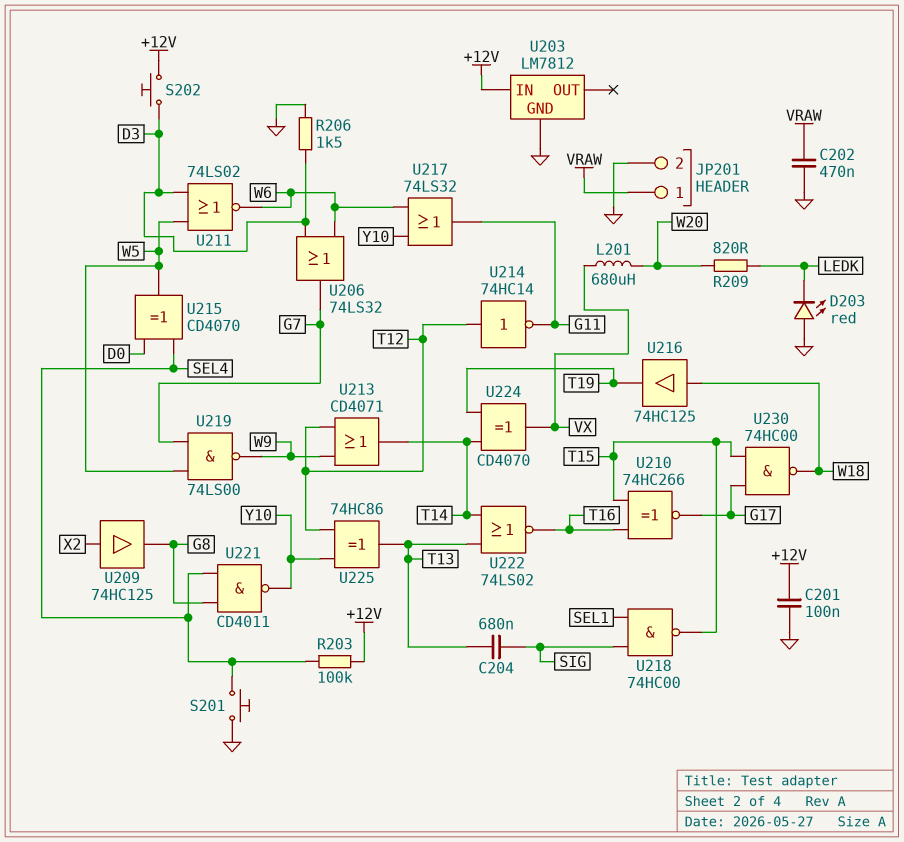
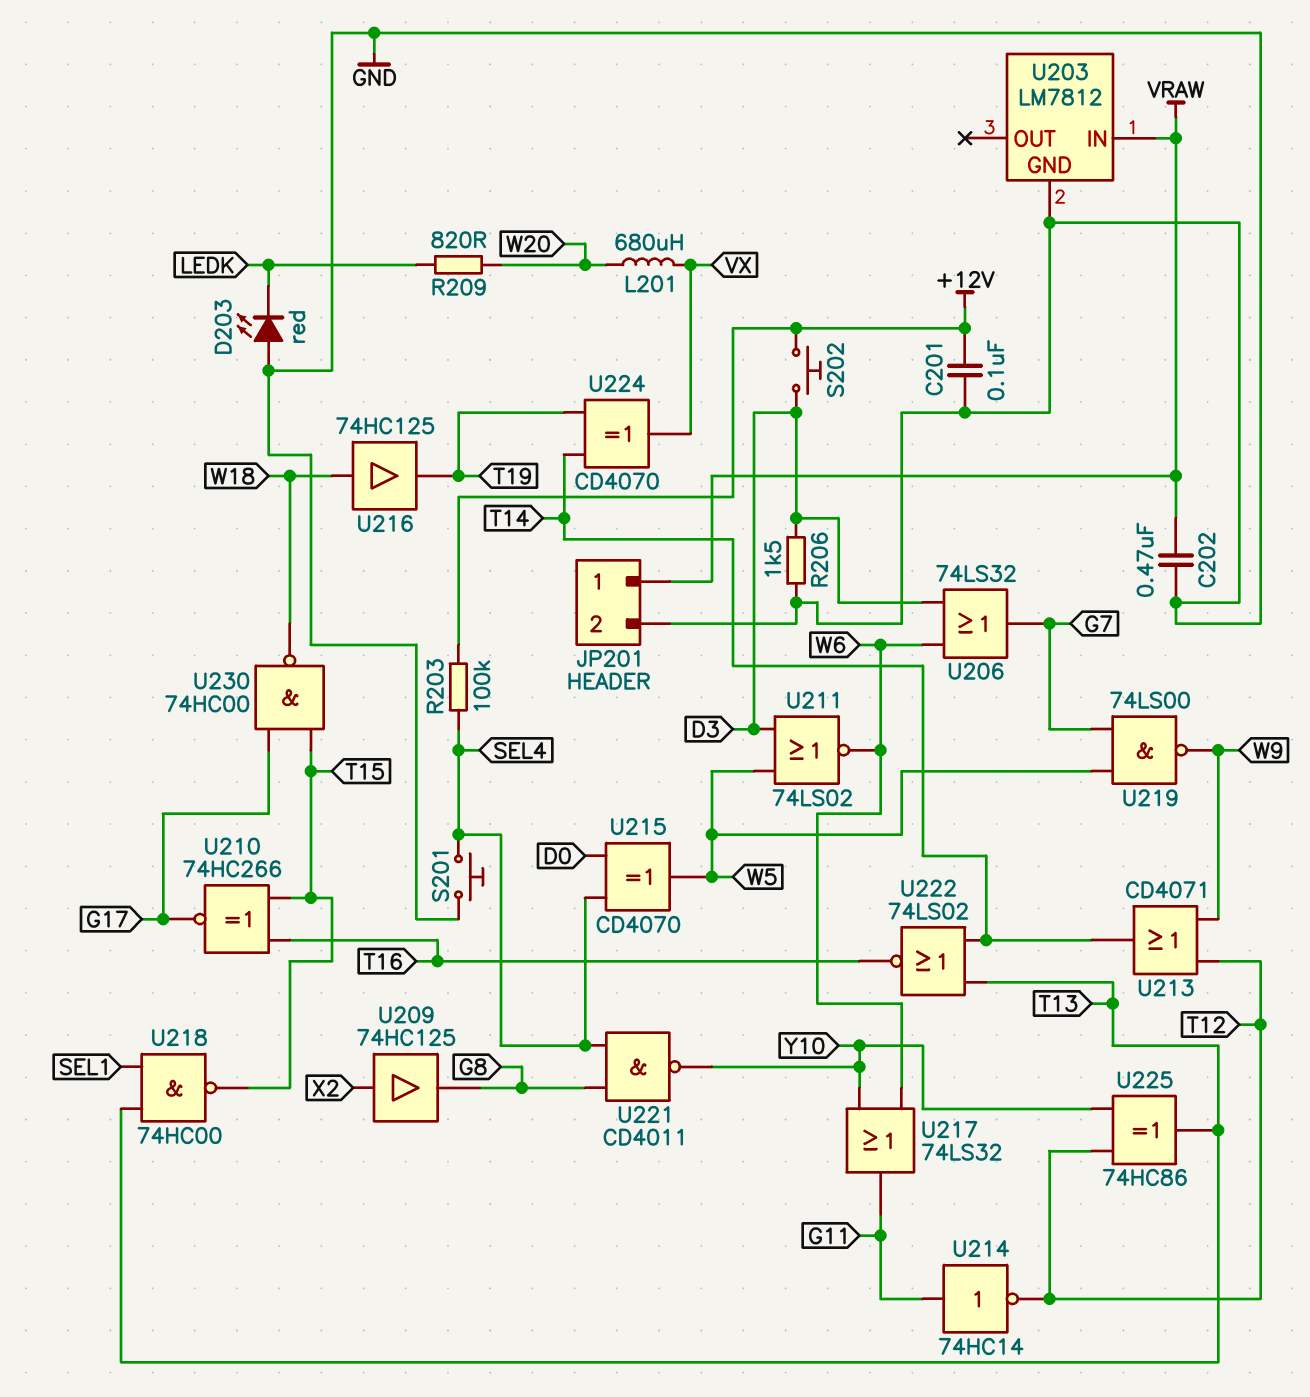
C204: 680nF (SIG, T13) -> none
U203 pin IN: +12V -> VRAW
U214: NOT 74HC14 (in T12, out G11) -> NOT 74HC14 (in G11, out T12)
U218: NAND 74HC00 (in SEL1, in SIG, out T15) -> NAND 74HC00 (in SEL1, in T13, out T15)

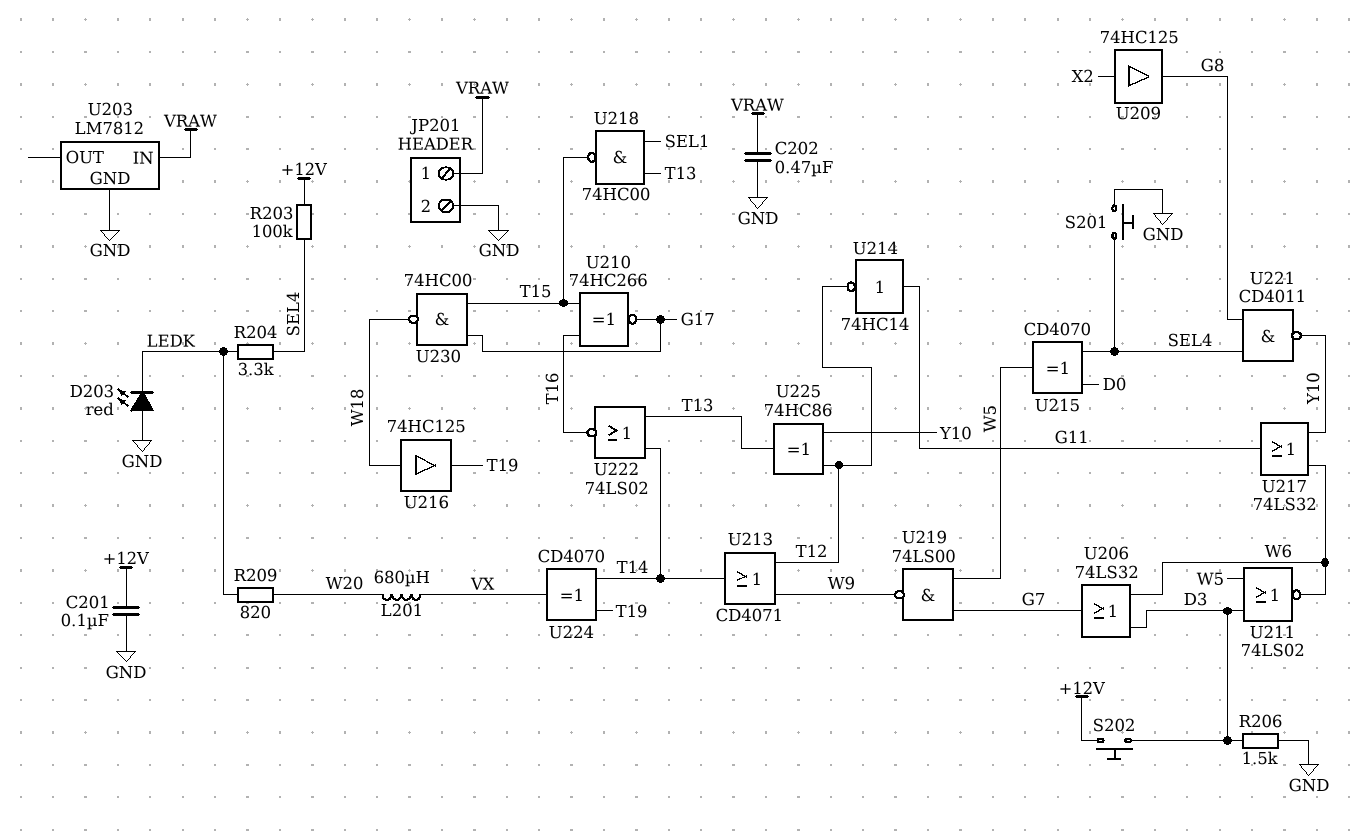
R204: none -> 3.3k (LEDK, SEL4)

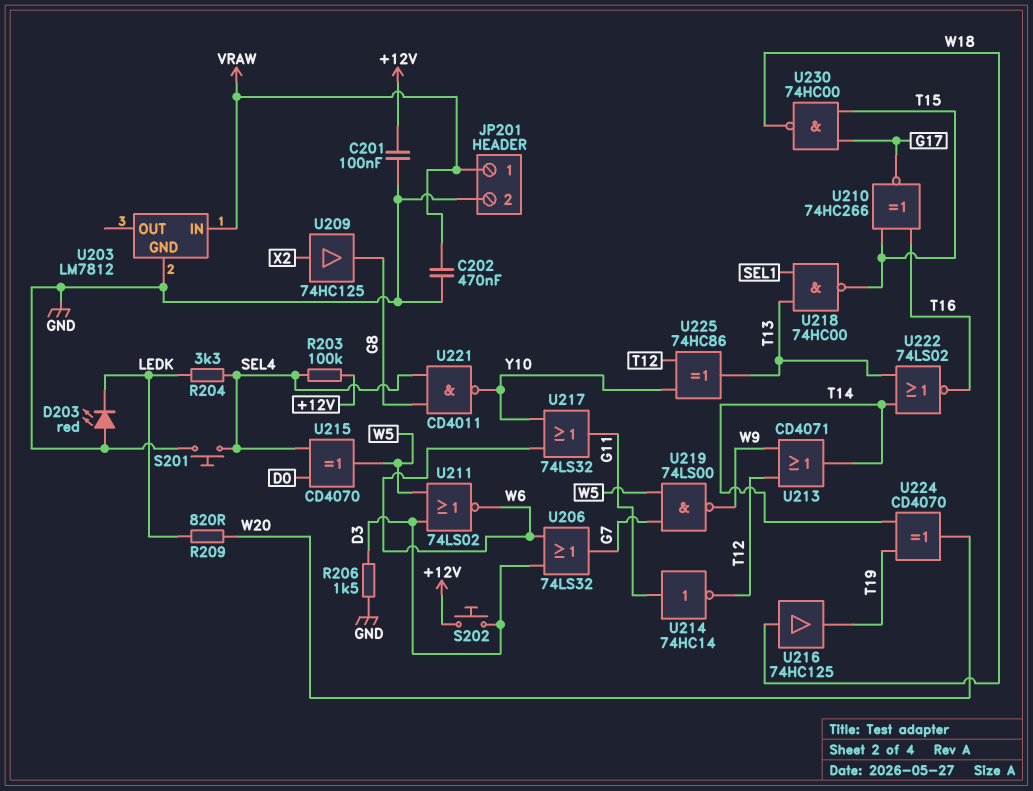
L201: 680uH (VX, W20) -> none
U224: XOR CD4070 (in T14, in T19, out VX) -> XOR CD4070 (in T14, in T19, out W20)

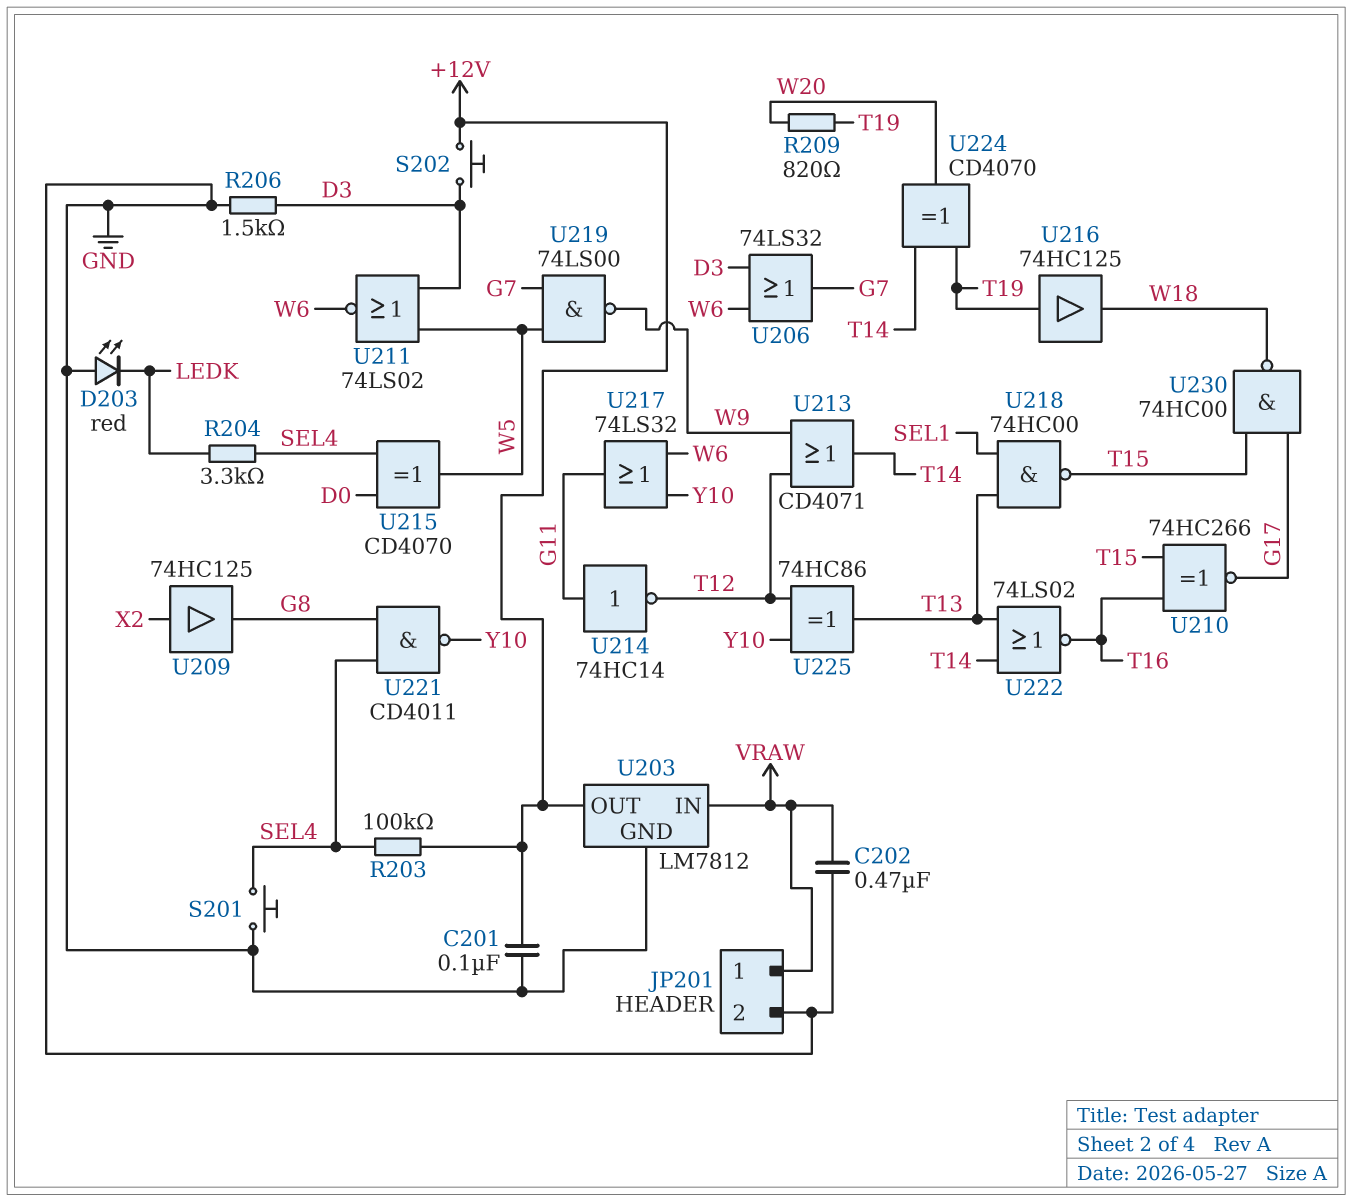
R209: 820 (LEDK, W20) -> 820 (T19, W20)
U203 pin OUT: none -> +12V
U216: buffer 74HC125 (in W18, out T19) -> buffer 74HC125 (in T19, out W18)

